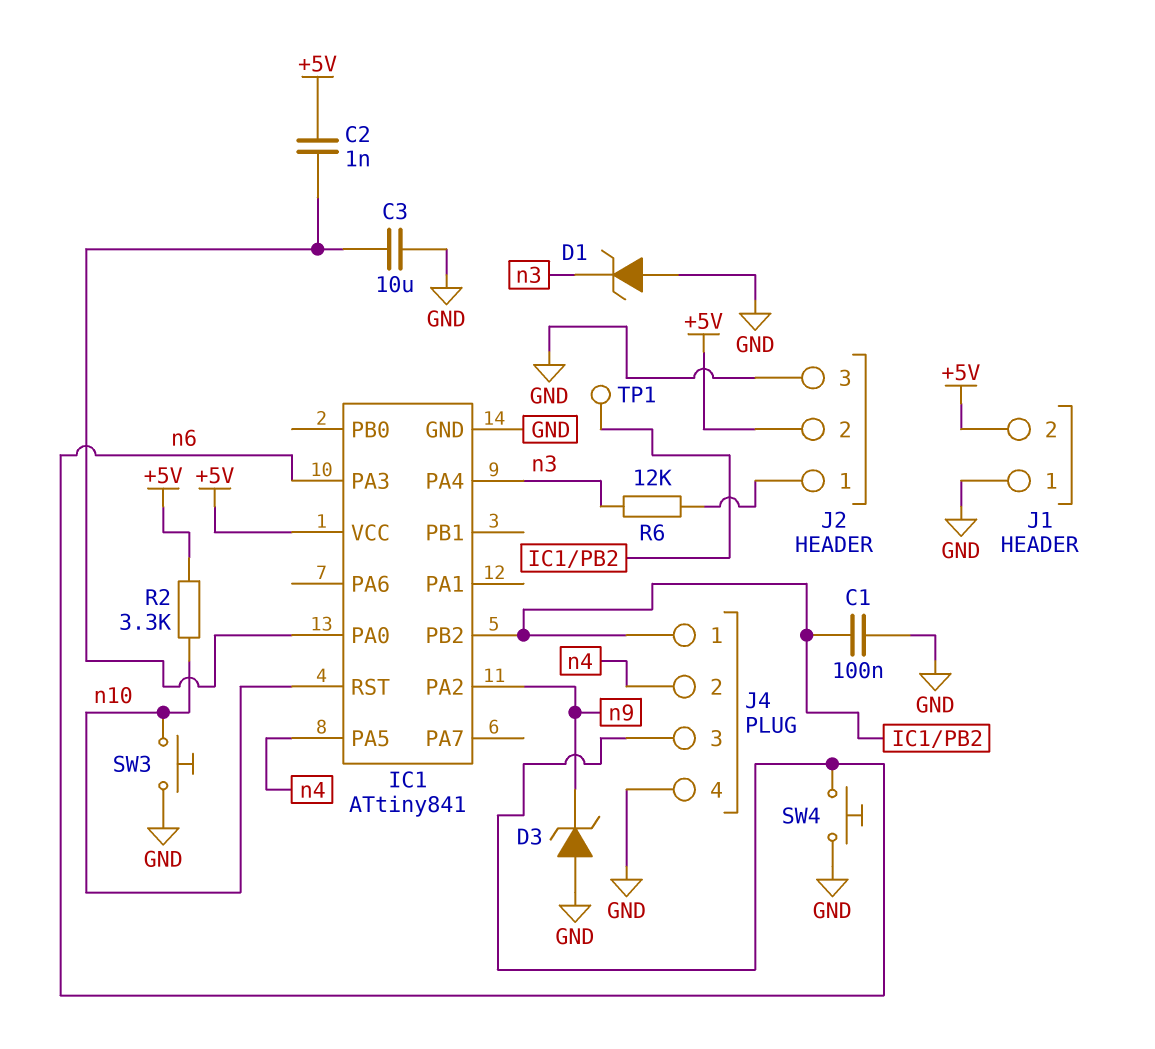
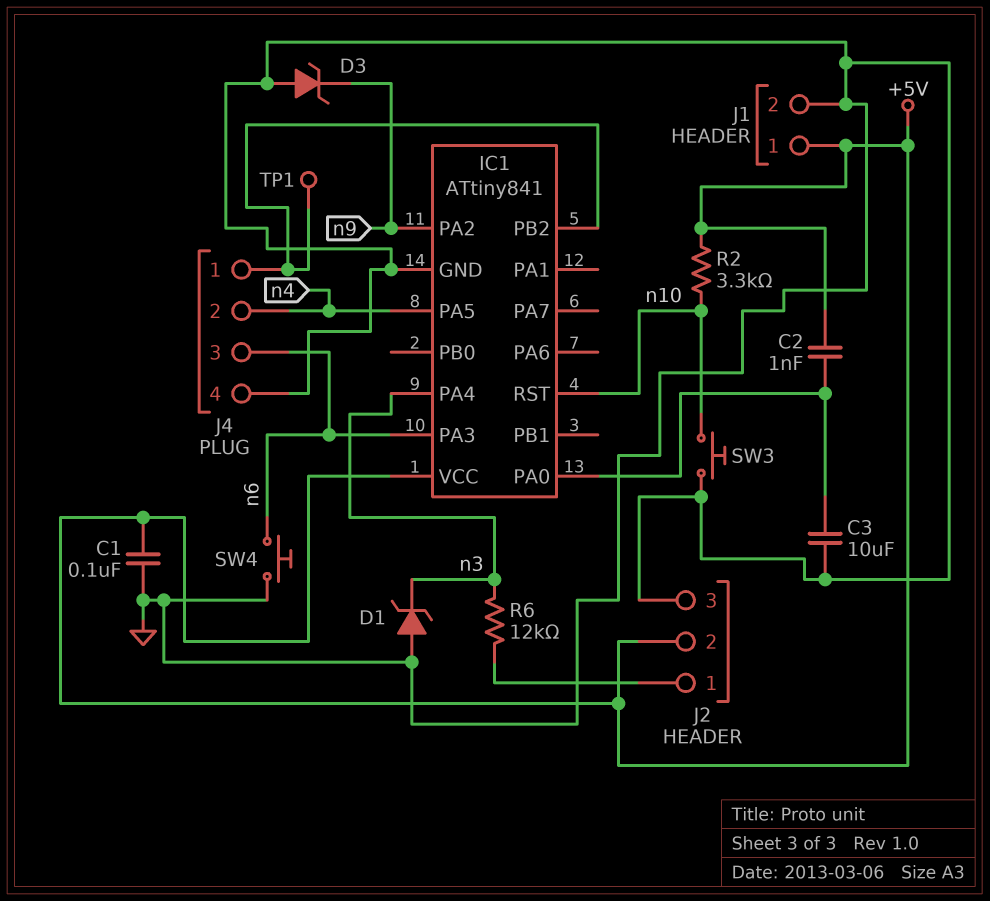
C1: 100nF (GND, IC1/PB2) -> 100nF (+5V, GND)
J1 pin 1: GND -> +5V
J1 pin 2: +5V -> GND

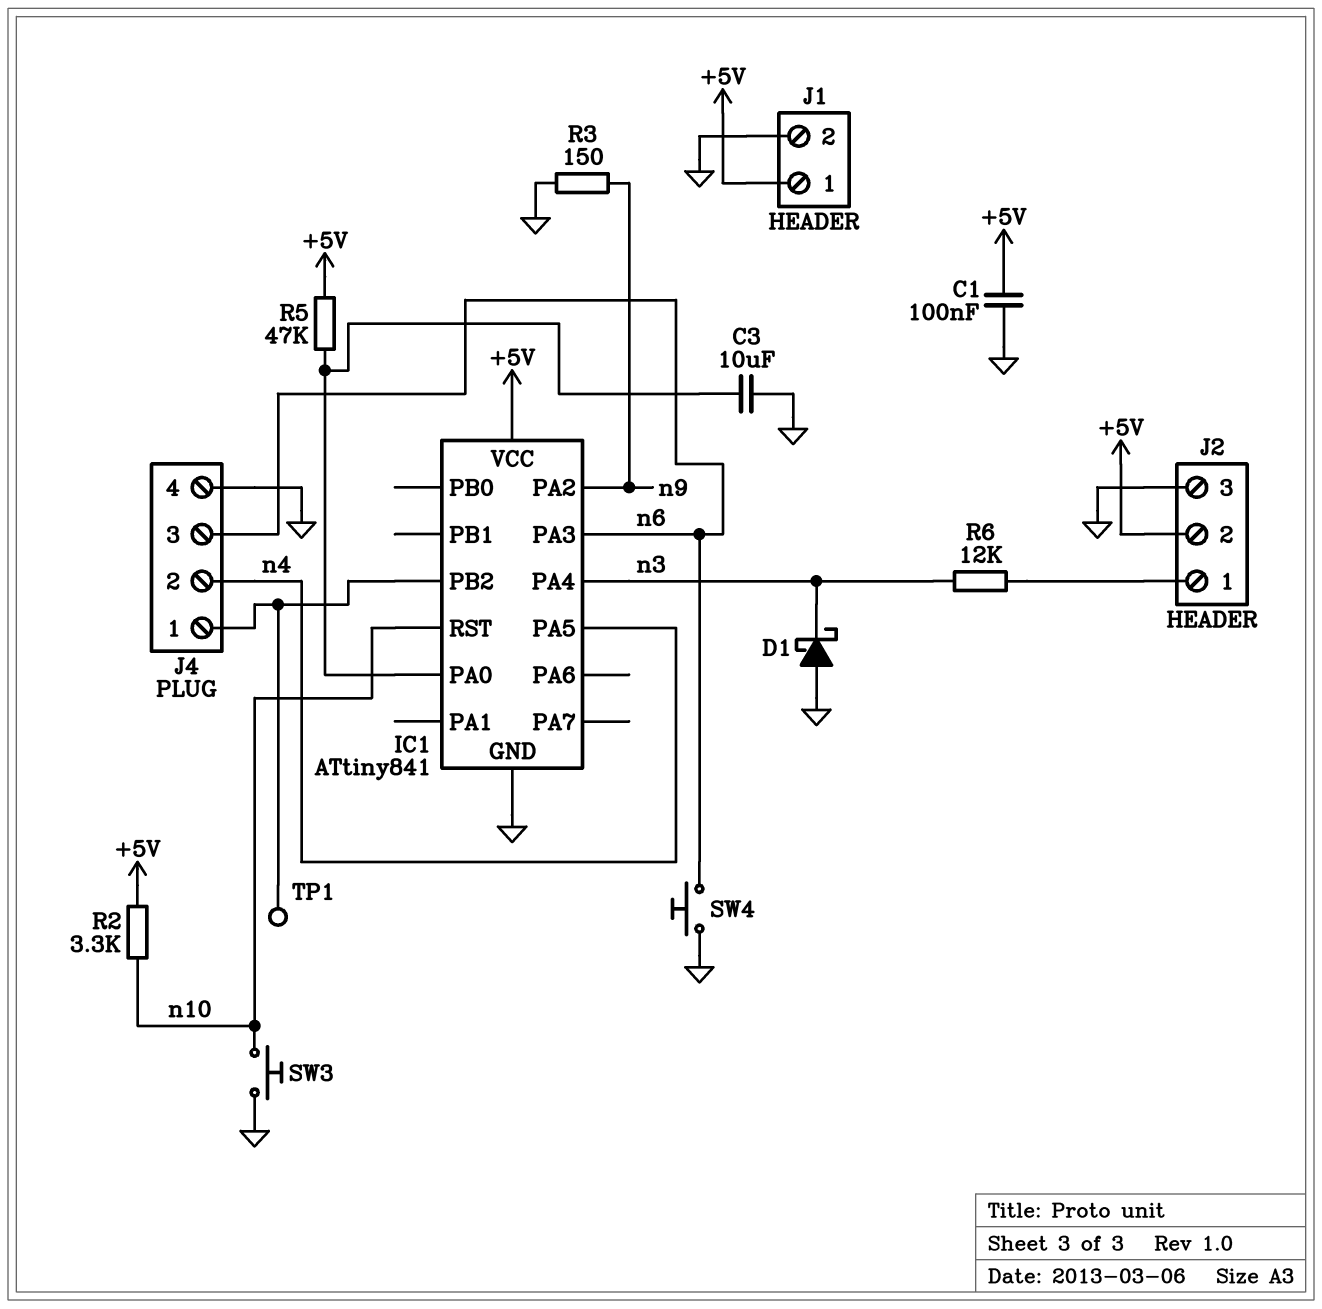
C2: 1nF (+5V, IC1/PA0) -> none
D1: zener (A GND, K n3) -> schottky (A GND, K n3)
D3: zener (A GND, K n9) -> none
R3: none -> 150 (GND, n9)
R5: none -> 47k (+5V, IC1/PA0)

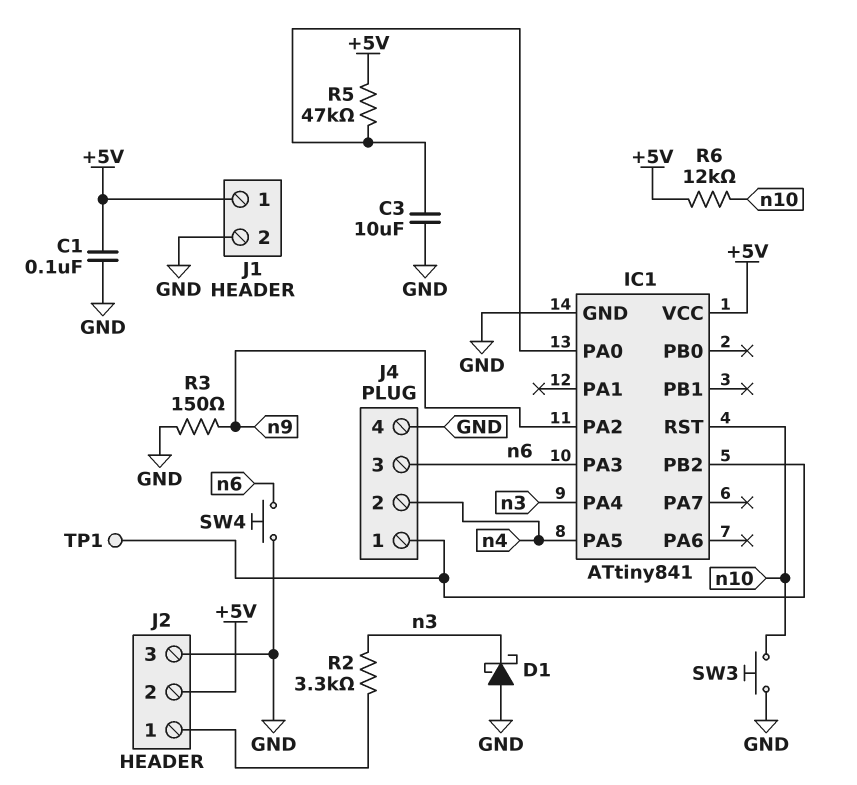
R2: 3.3k (+5V, n10) -> 3.3k (J2/1, n3)
R6: 12k (J2/1, n3) -> 12k (+5V, n10)

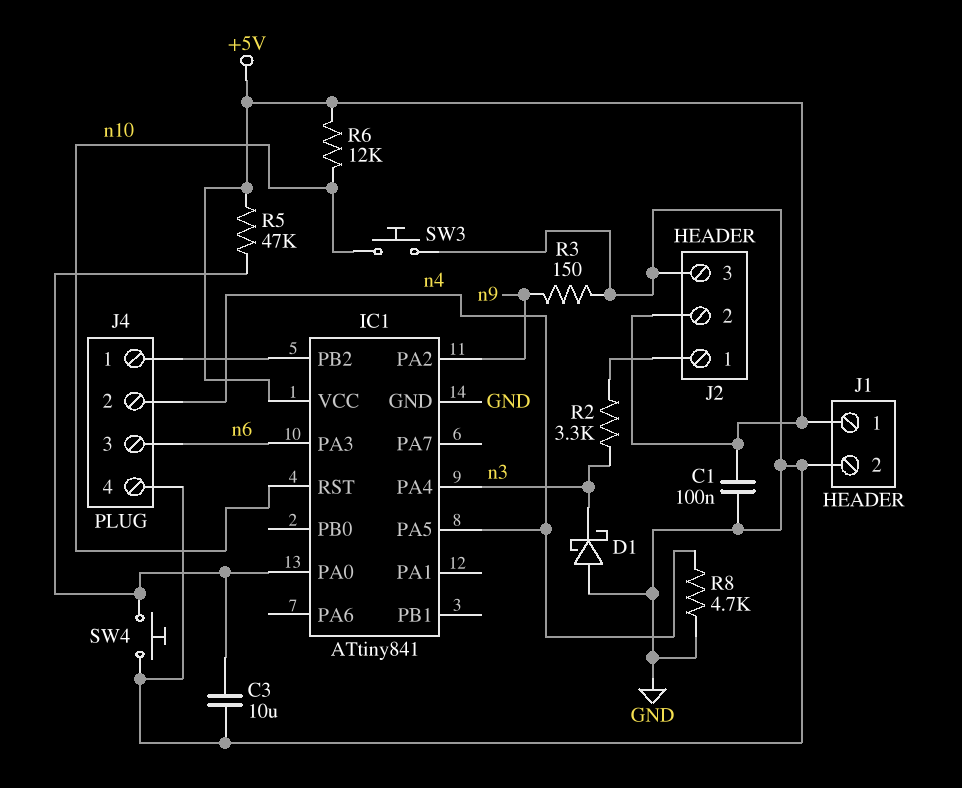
R8: none -> 4.7k (GND, n4)
SW4: button (GND, n6) -> button (GND, IC1/PA0)
TP1: test point (IC1/PB2) -> none

